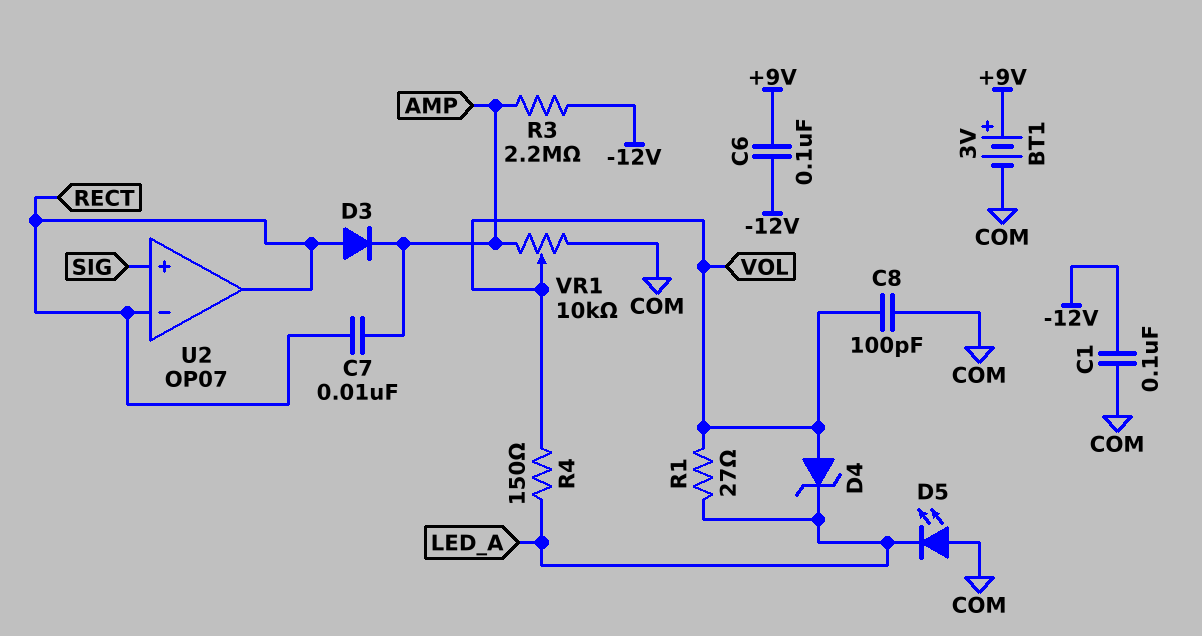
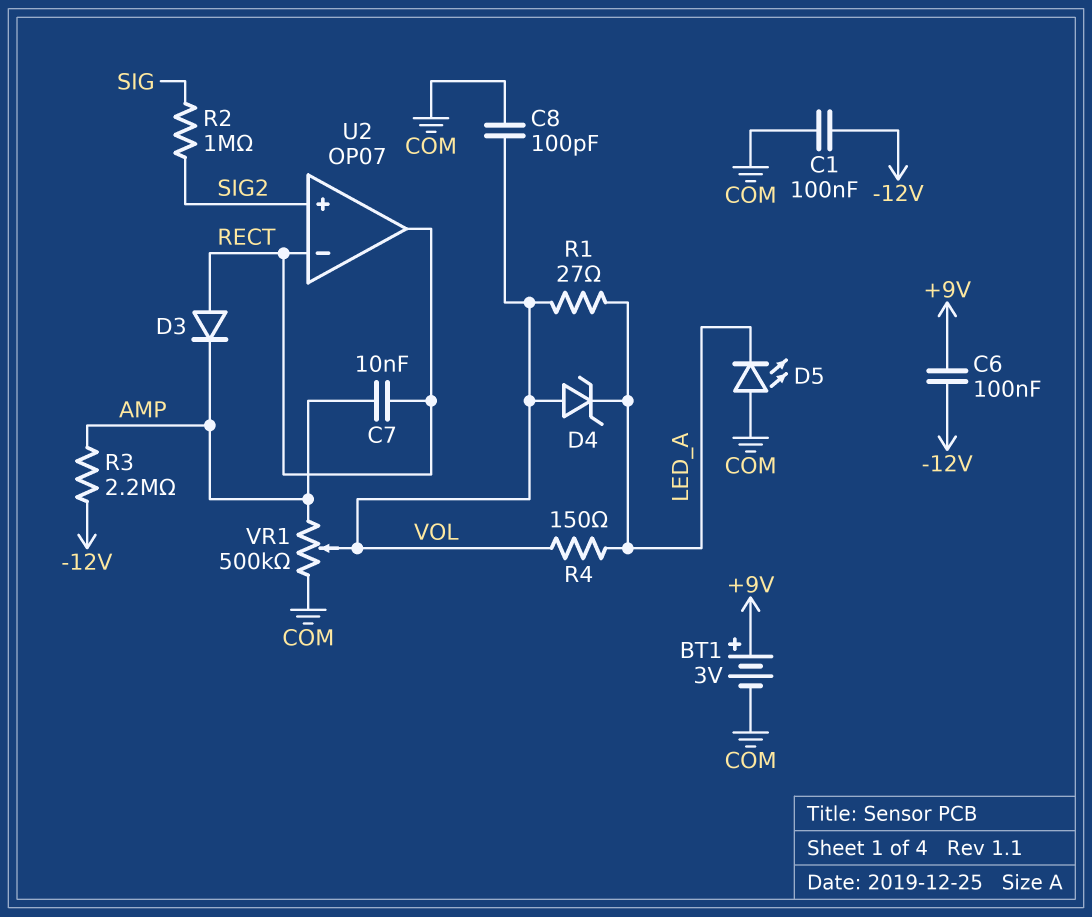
R2: none -> 1M (SIG, SIG2)
U2 pin in+: SIG -> SIG2
VR1: 10k (AMP, COM, wiper VOL) -> 500k (AMP, COM, wiper VOL)

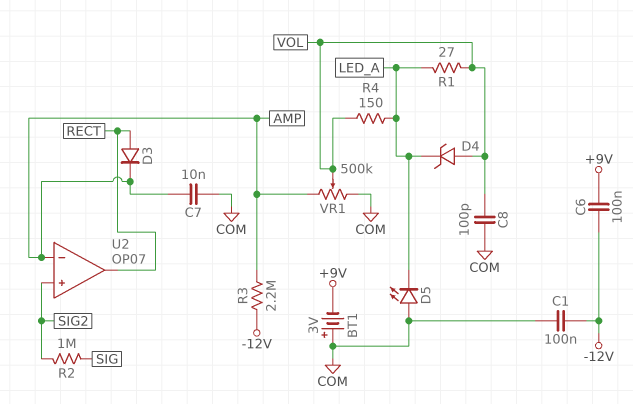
BT1: 3V (plus +9V, minus COM) -> 3V (plus COM, minus +9V)
C7: 10nF (AMP, RECT) -> 10nF (AMP, COM)
U2 pin in-: RECT -> AMP

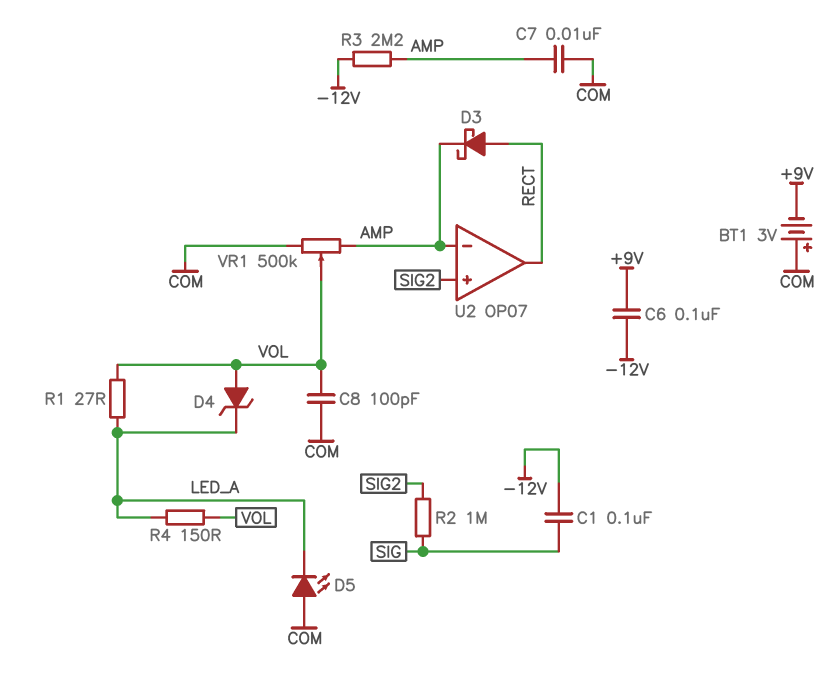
C1: 100nF (-12V, COM) -> 100nF (-12V, SIG)
D3: diode (A RECT, K AMP) -> schottky (A RECT, K AMP)

